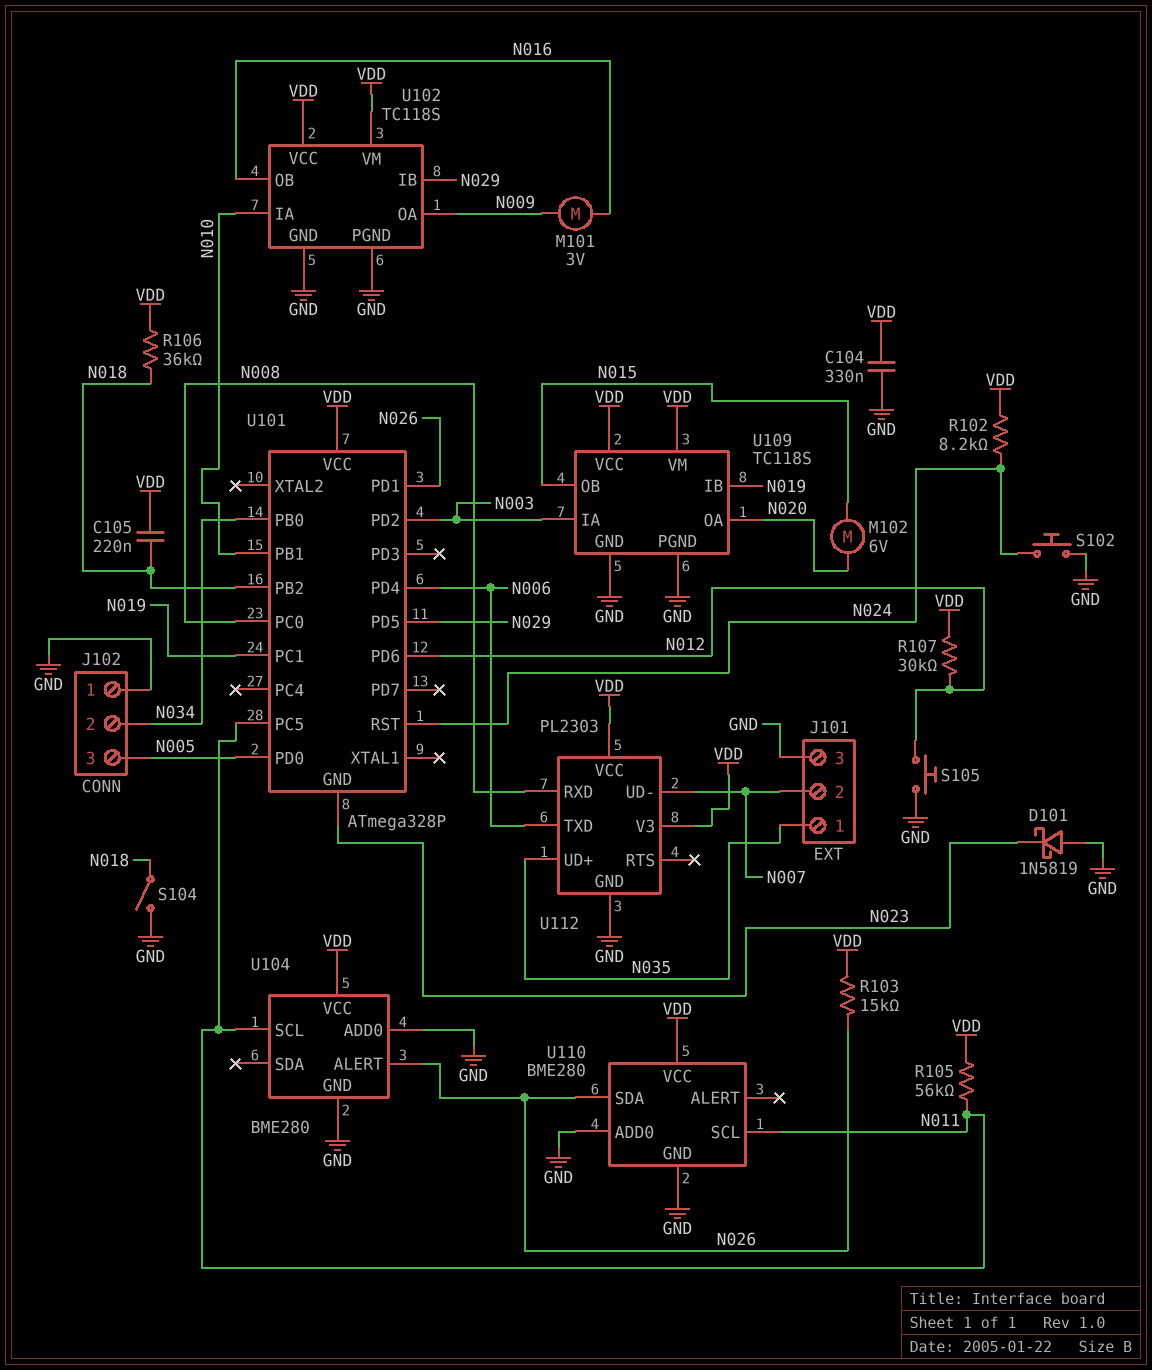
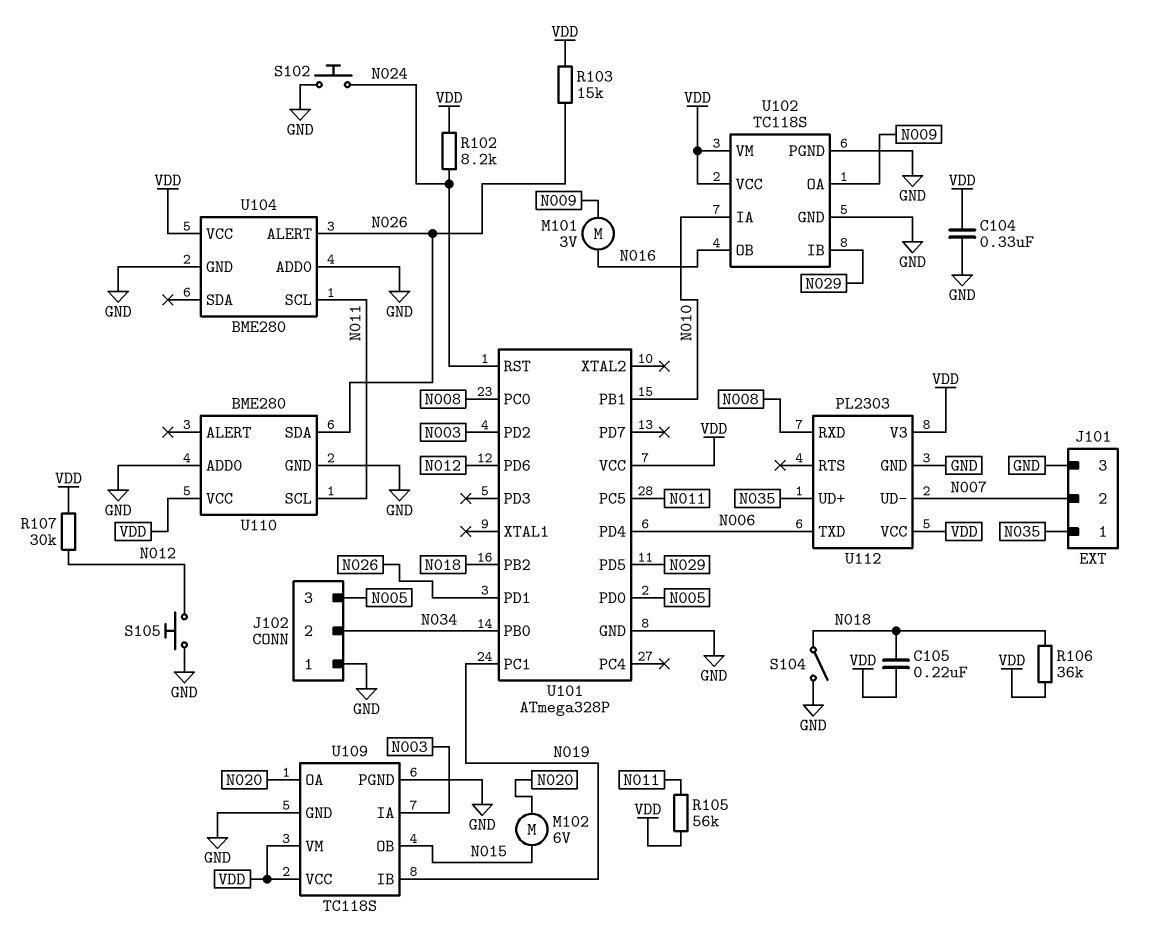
D101: schottky 1N5819 (A GND, K N023) -> none
U101 pin GND: N023 -> GND

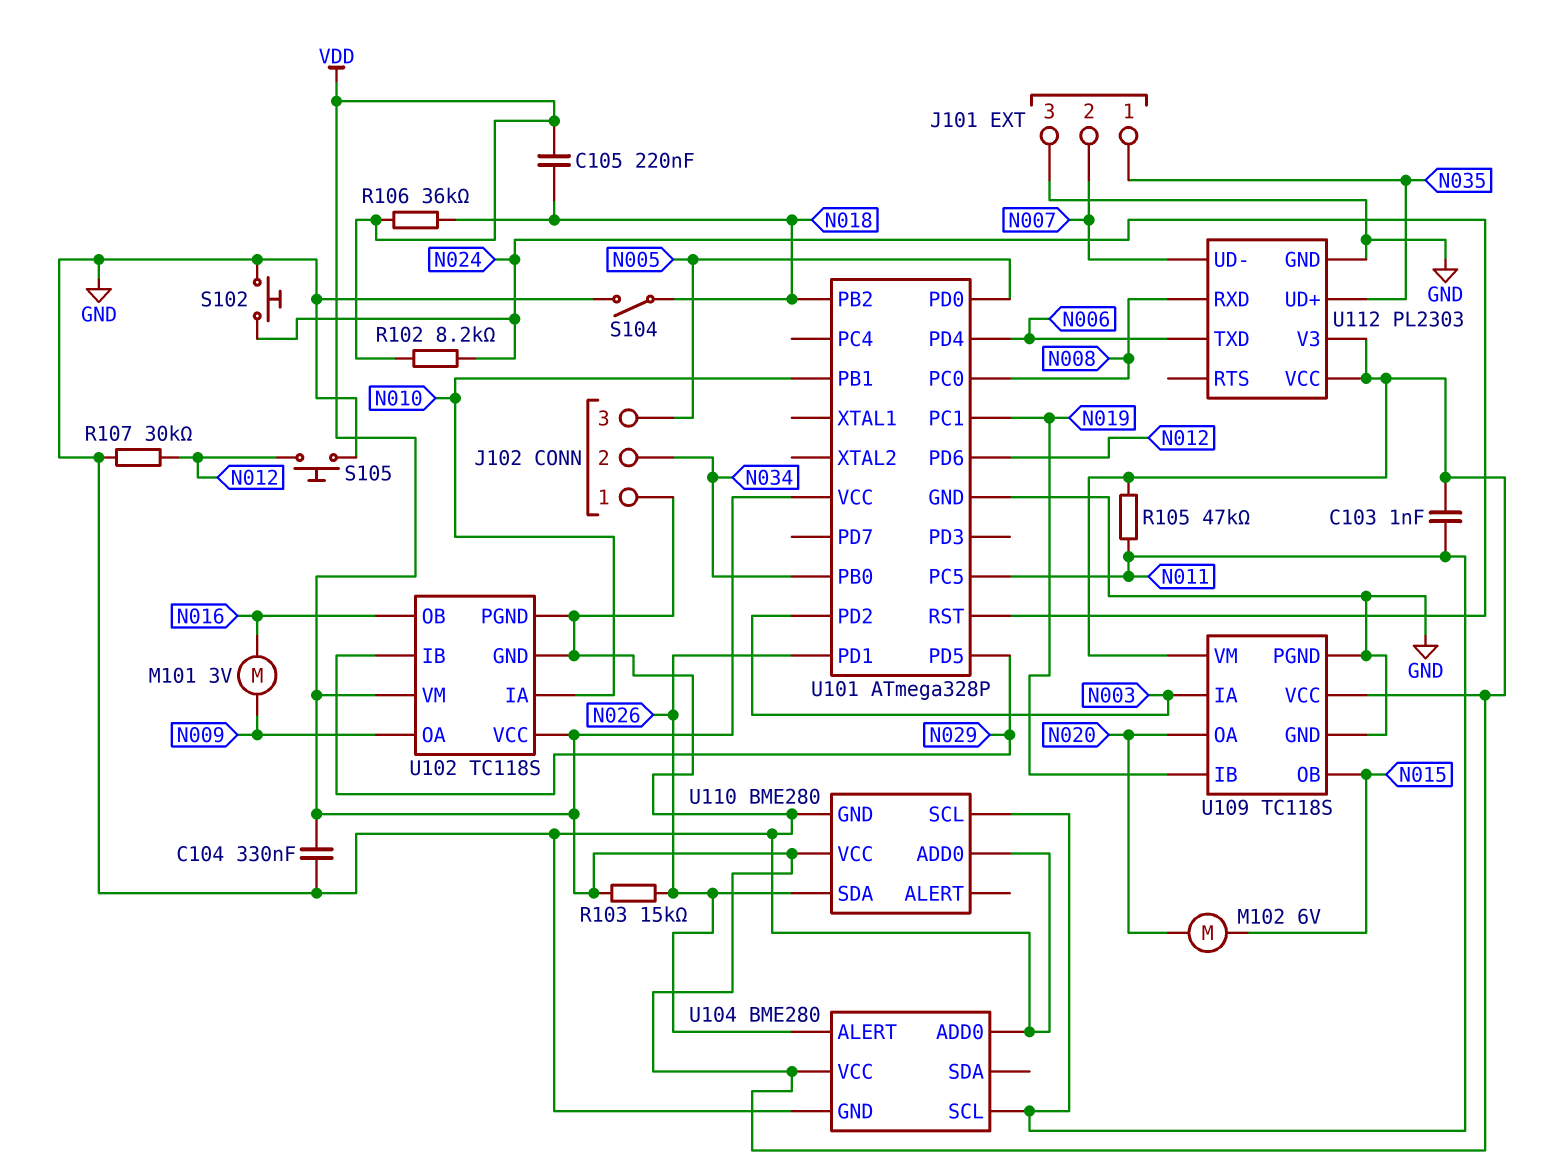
C103: none -> 1nF (N011, VDD)
R105: 56k (N011, VDD) -> 47k (N011, VDD)
R107: 30k (N012, VDD) -> 30k (GND, N012)

